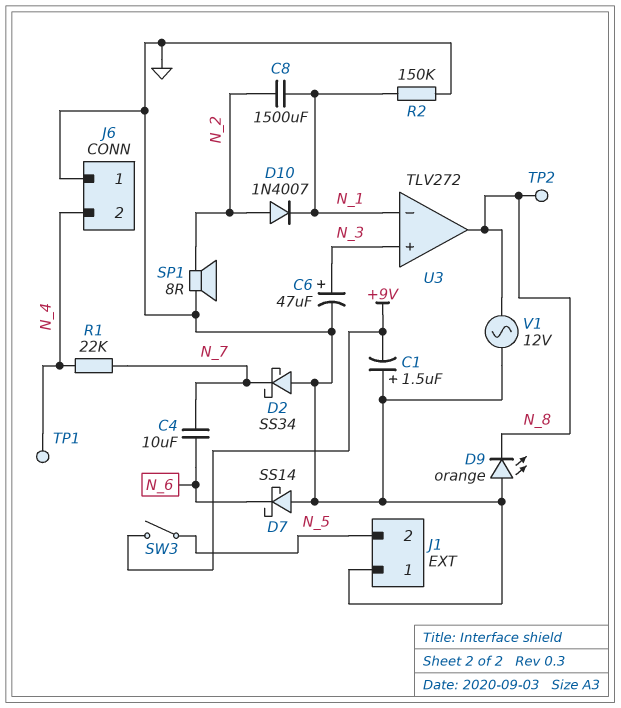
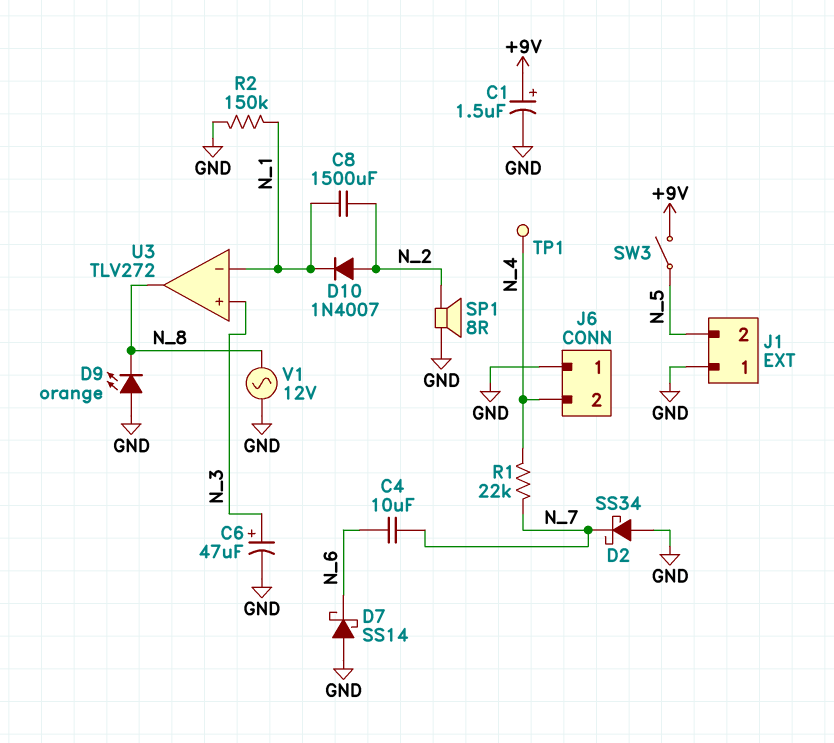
C1: 1.5uF (plus GND, minus +9V) -> 1.5uF (plus +9V, minus GND)
TP2: test point (N_8) -> none

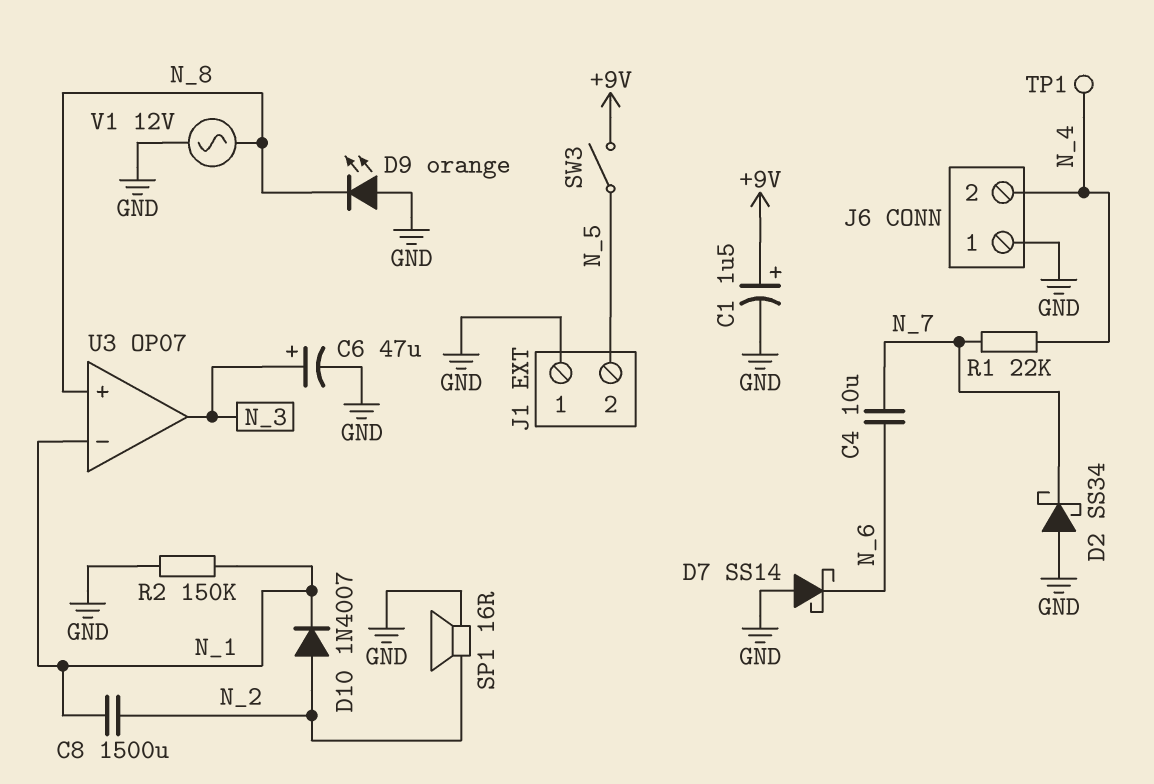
SP1: speaker 8R (GND, N_2) -> speaker 16R (GND, N_2)
U3: TLV272 -> OP07
U3 pin in+: N_3 -> N_8
U3 pin out: N_8 -> N_3

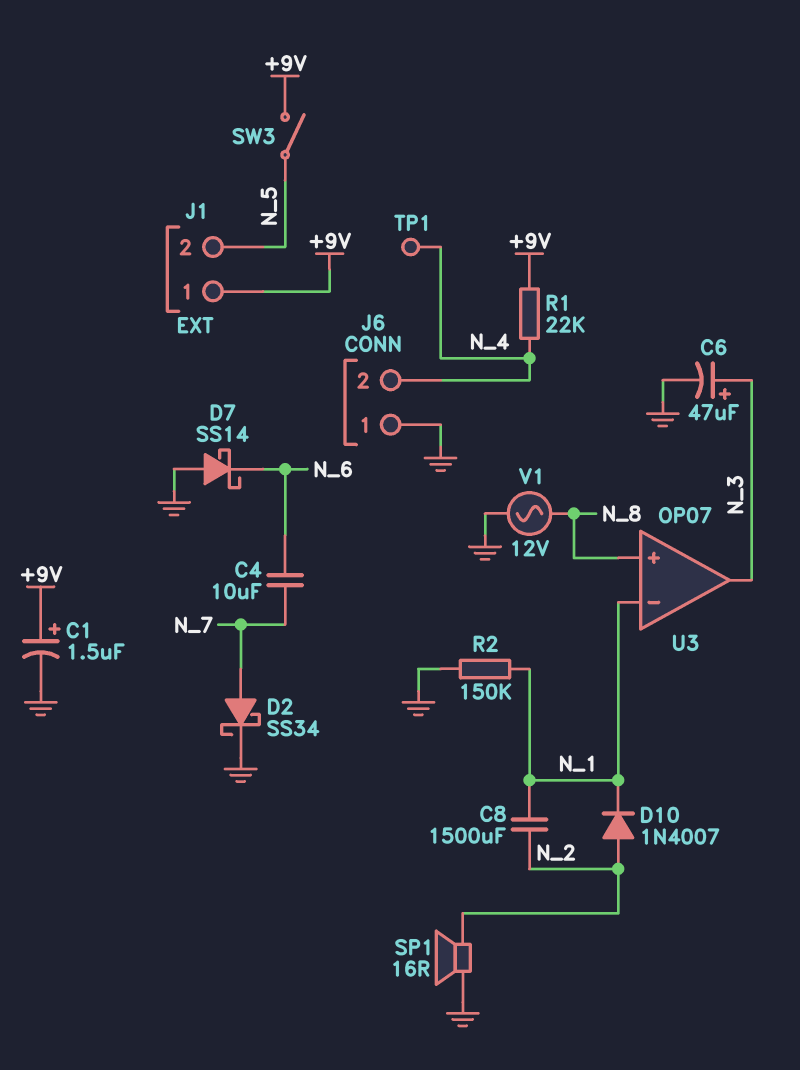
D2: schottky SS34 (A GND, K N_7) -> schottky SS34 (A N_7, K GND)
D9: LED orange (A GND, K N_8) -> none
J1 pin 1: GND -> +9V
R1: 22k (N_4, N_7) -> 22k (+9V, N_4)

